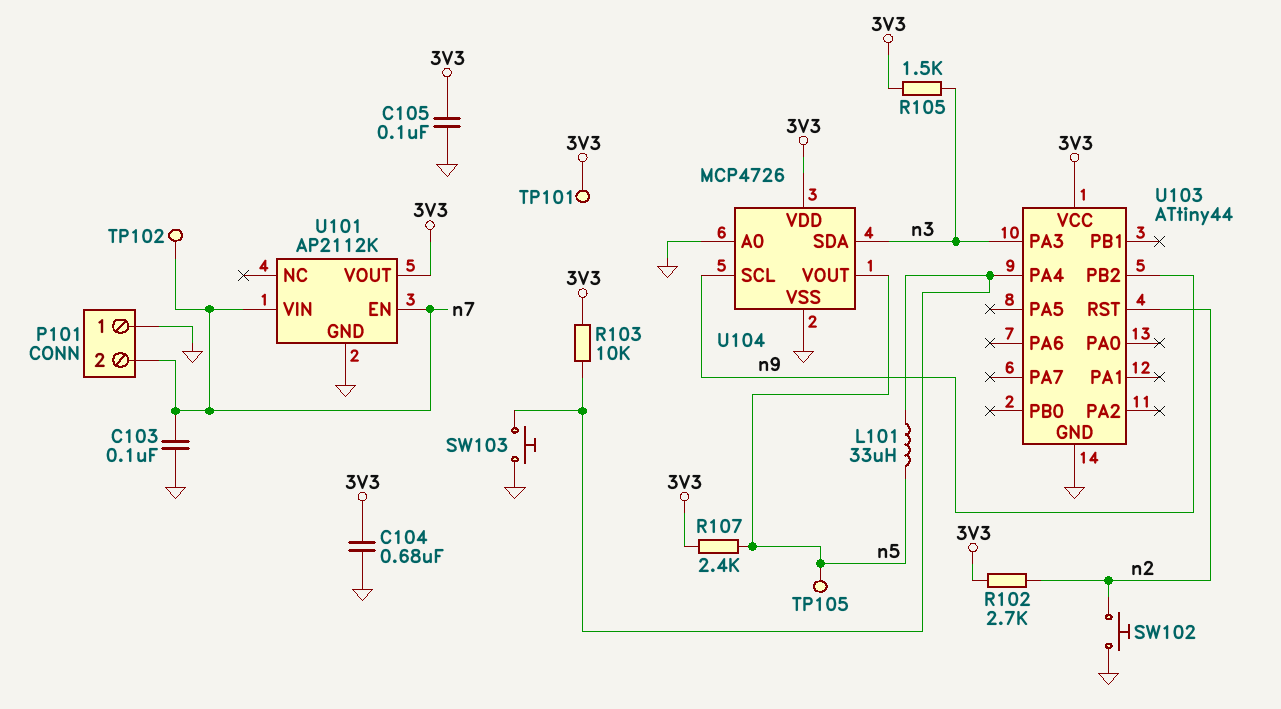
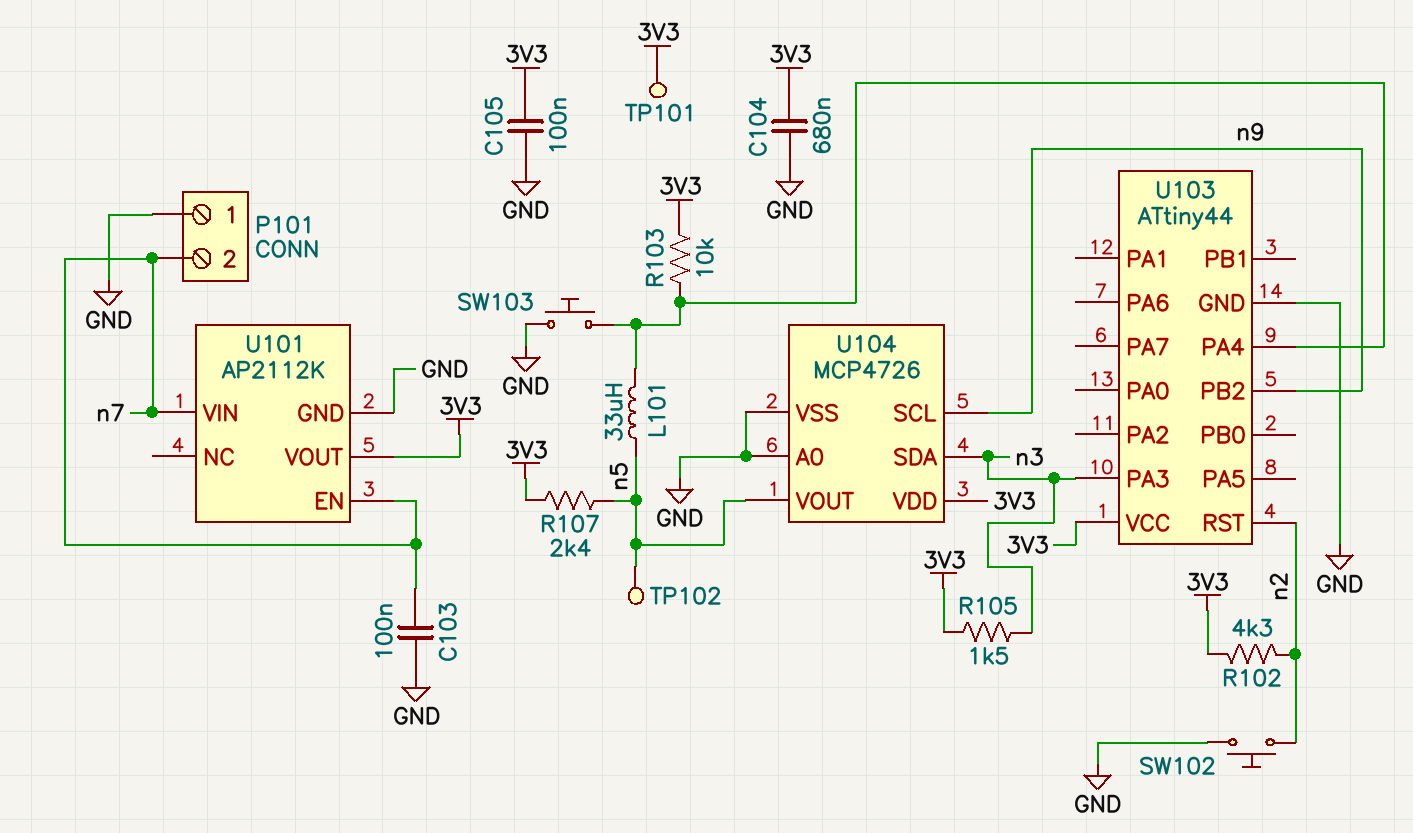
R102: 2.7k (3V3, n2) -> 4.3k (3V3, n2)
TP102: test point (n7) -> test point (n5)
TP105: test point (n5) -> none

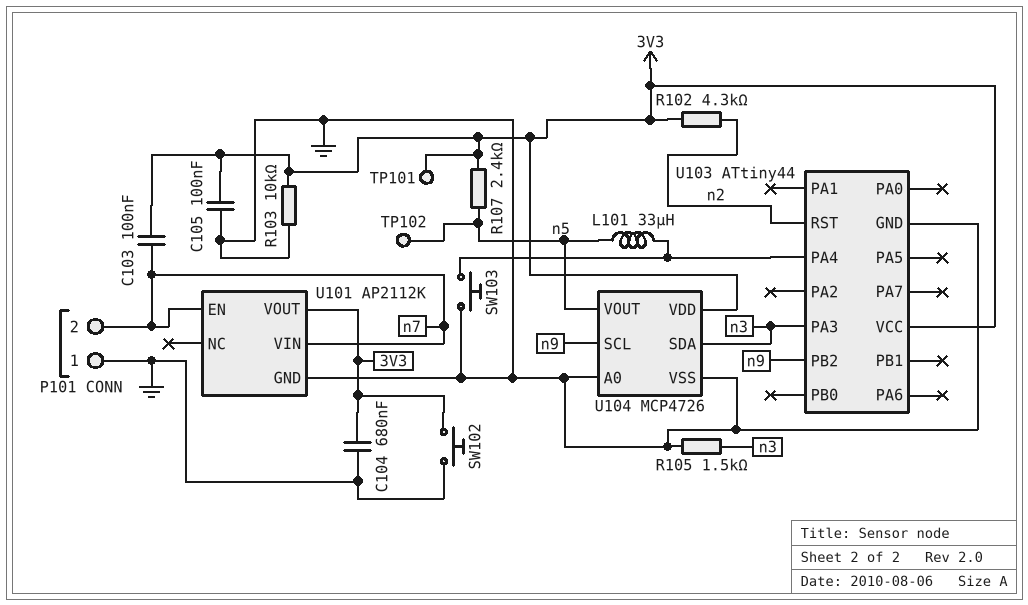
C103: 100nF (GND, n7) -> 100nF (3V3, n7)
R103: 10k (3V3, U103/PA4) -> 10k (3V3, GND)
R105: 1.5k (3V3, n3) -> 1.5k (GND, n3)
SW102: button (GND, n2) -> button (3V3, GND)

